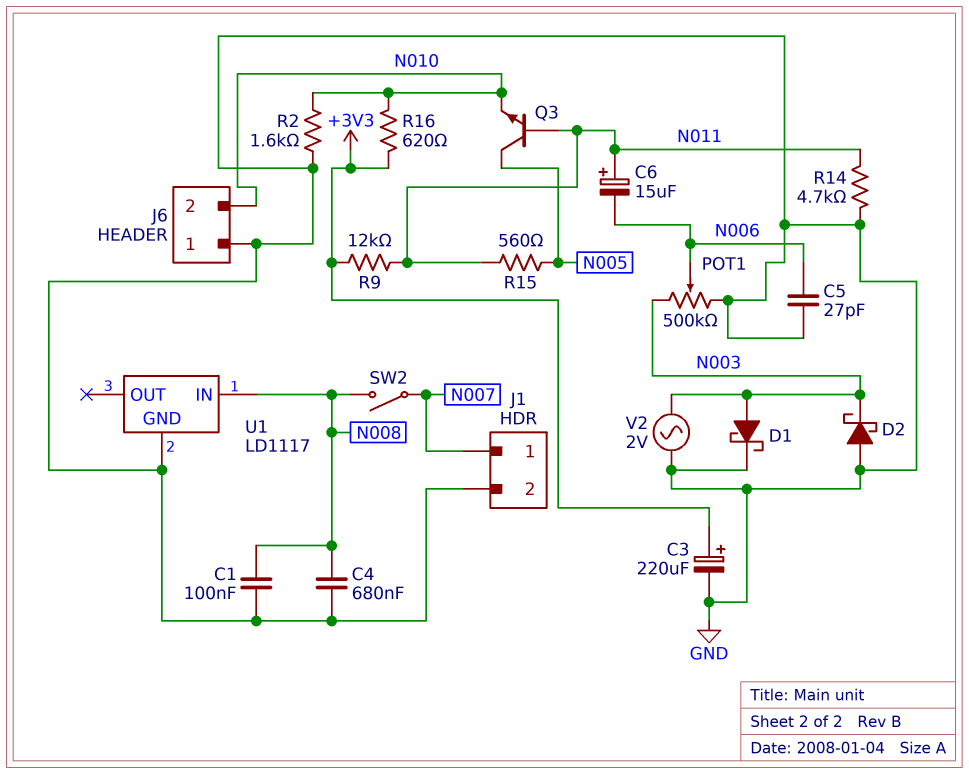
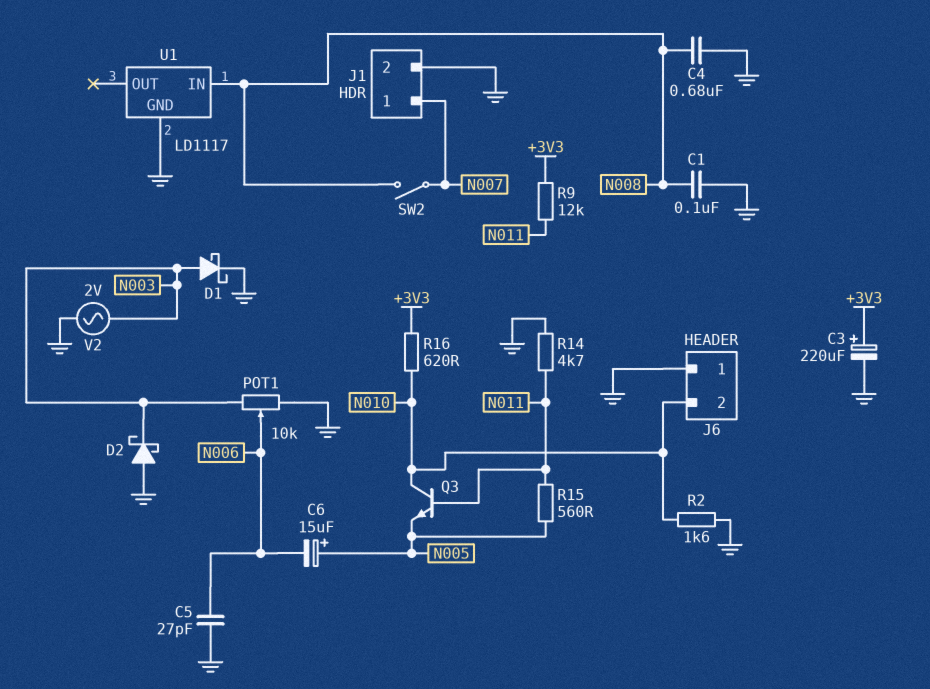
C6: 15uF (plus N011, minus N006) -> 15uF (plus N005, minus N006)
POT1: 500k (GND, N003, wiper N006) -> 10k (GND, N003, wiper N006)
Q3: NPN (B N011, C N005, E N010) -> NPN (B N011, C N010, E N005)

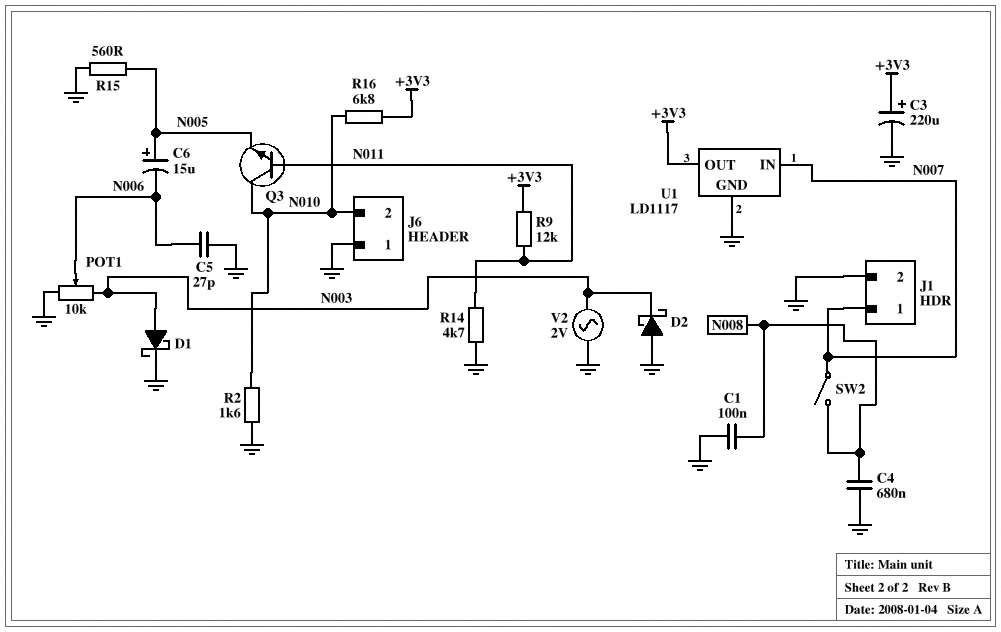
R15: 560 (N005, N011) -> 560 (GND, N005)
R16: 620 (+3V3, N010) -> 6.8k (+3V3, N010)
U1 pin IN: N008 -> N007
U1 pin OUT: none -> +3V3

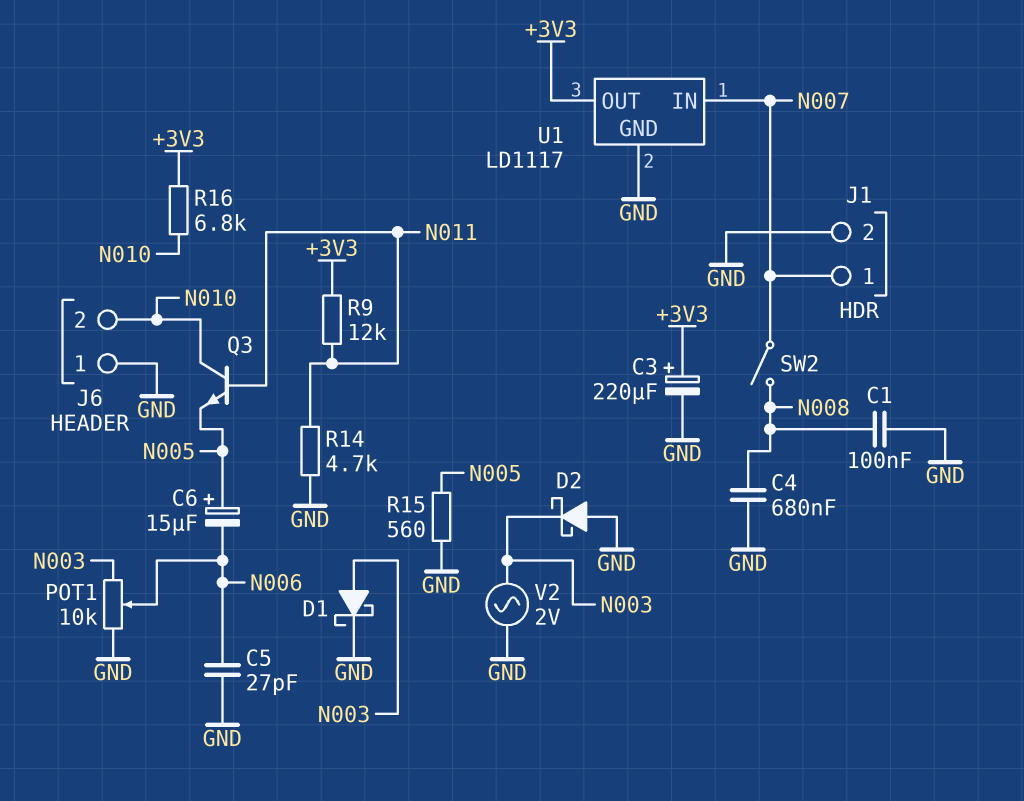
R2: 1.6k (GND, N010) -> none

